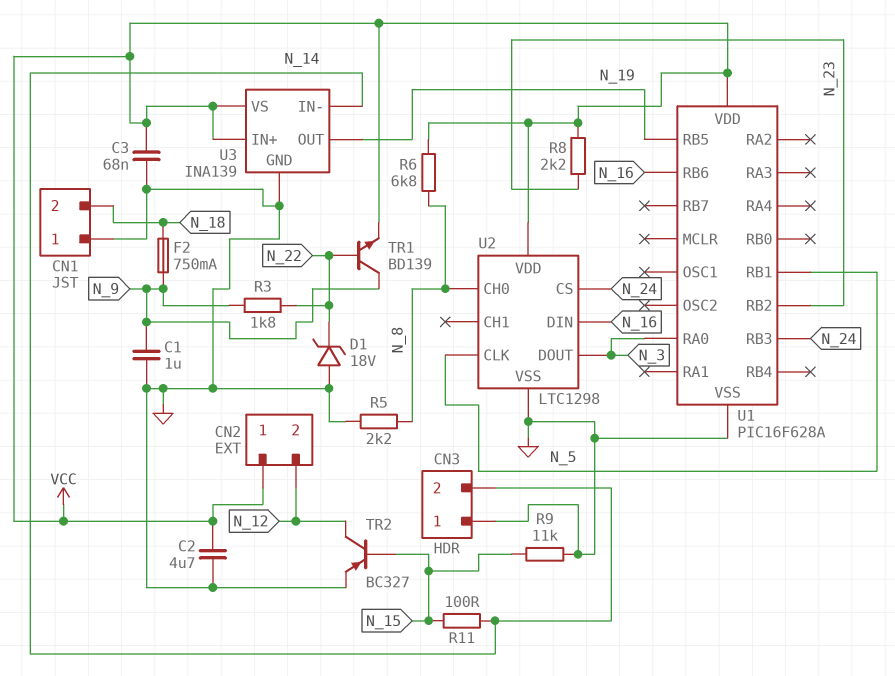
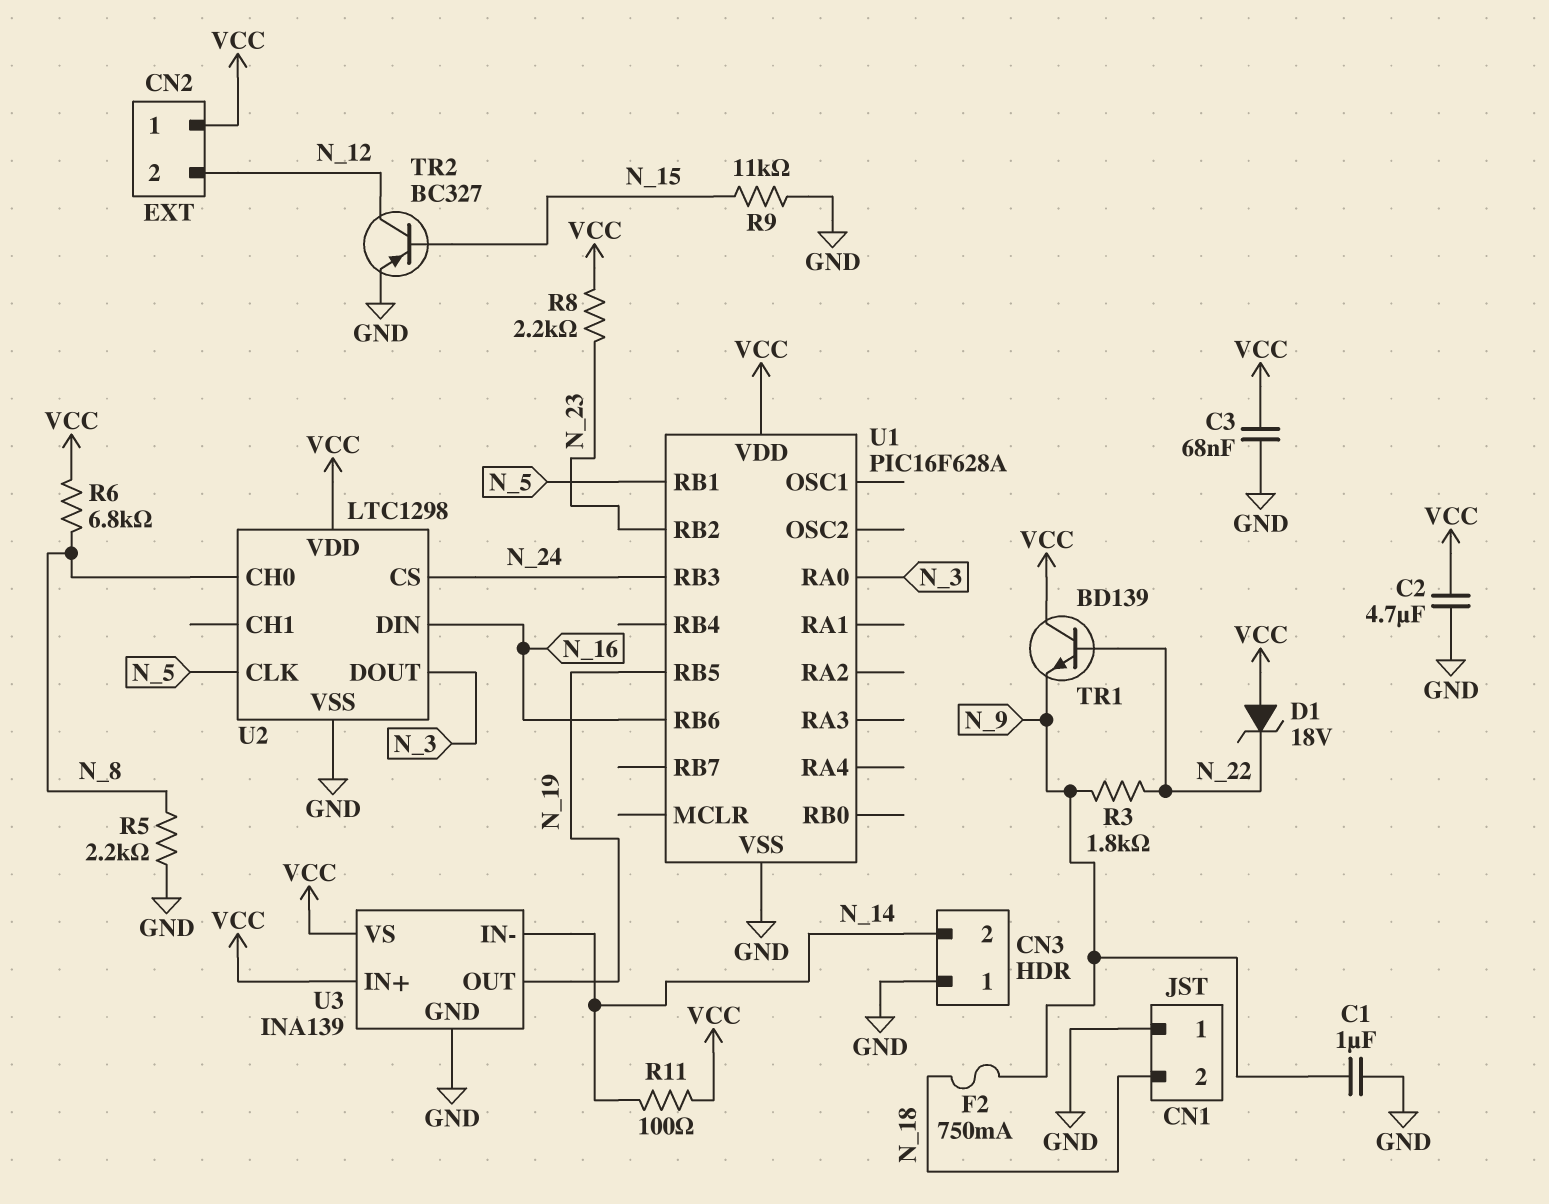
D1: zener 18V (A GND, K N_22) -> zener 18V (A VCC, K N_22)
R11: 100 (N_14, N_15) -> 100 (N_14, VCC)
TR1: NPN BD139 (B N_22, C N_9, E VCC) -> NPN BD139 (B N_22, C VCC, E N_9)

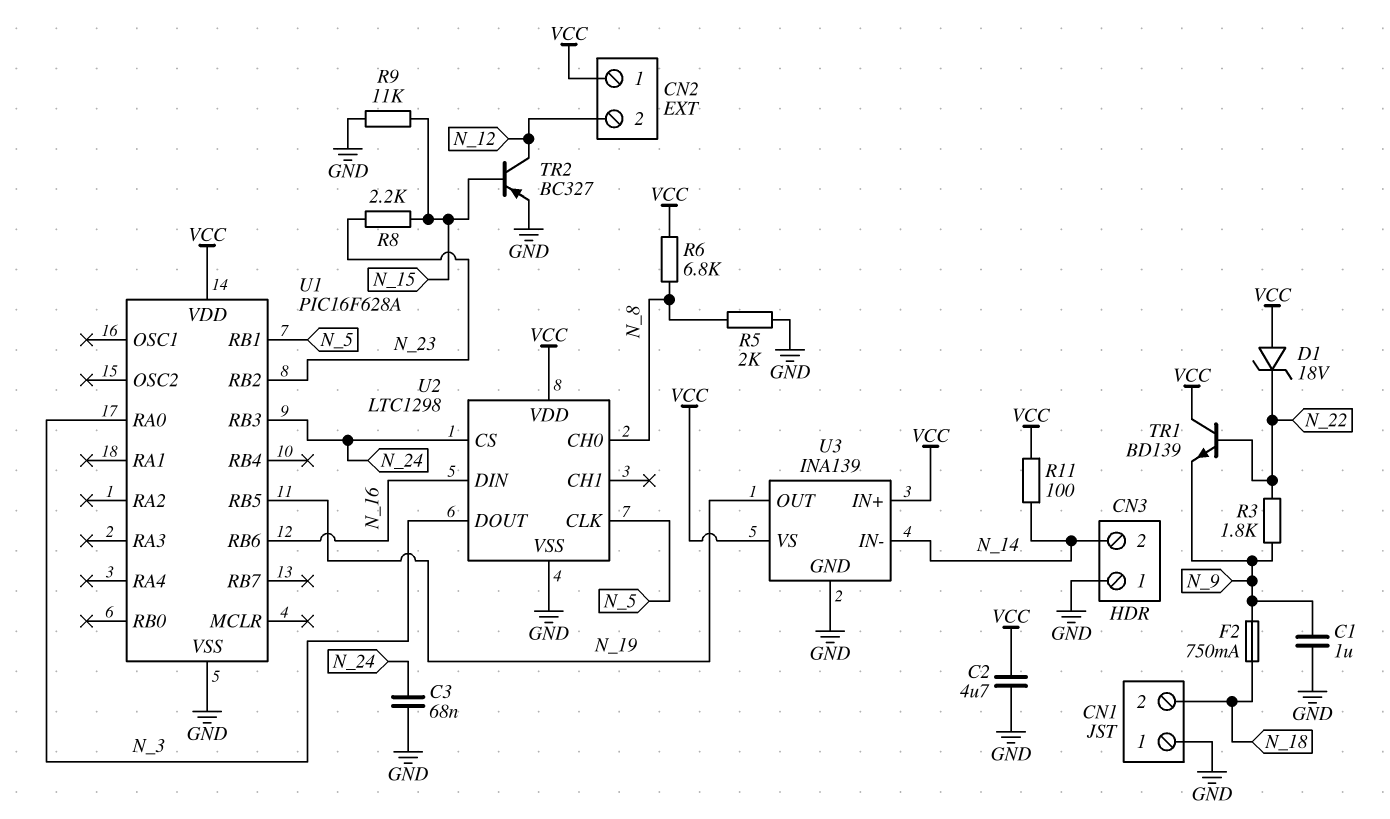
C3: 68nF (GND, VCC) -> 68nF (GND, N_24)
R5: 2.2k (GND, N_8) -> 2k (GND, N_8)
R8: 2.2k (N_23, VCC) -> 2.2k (N_15, N_23)

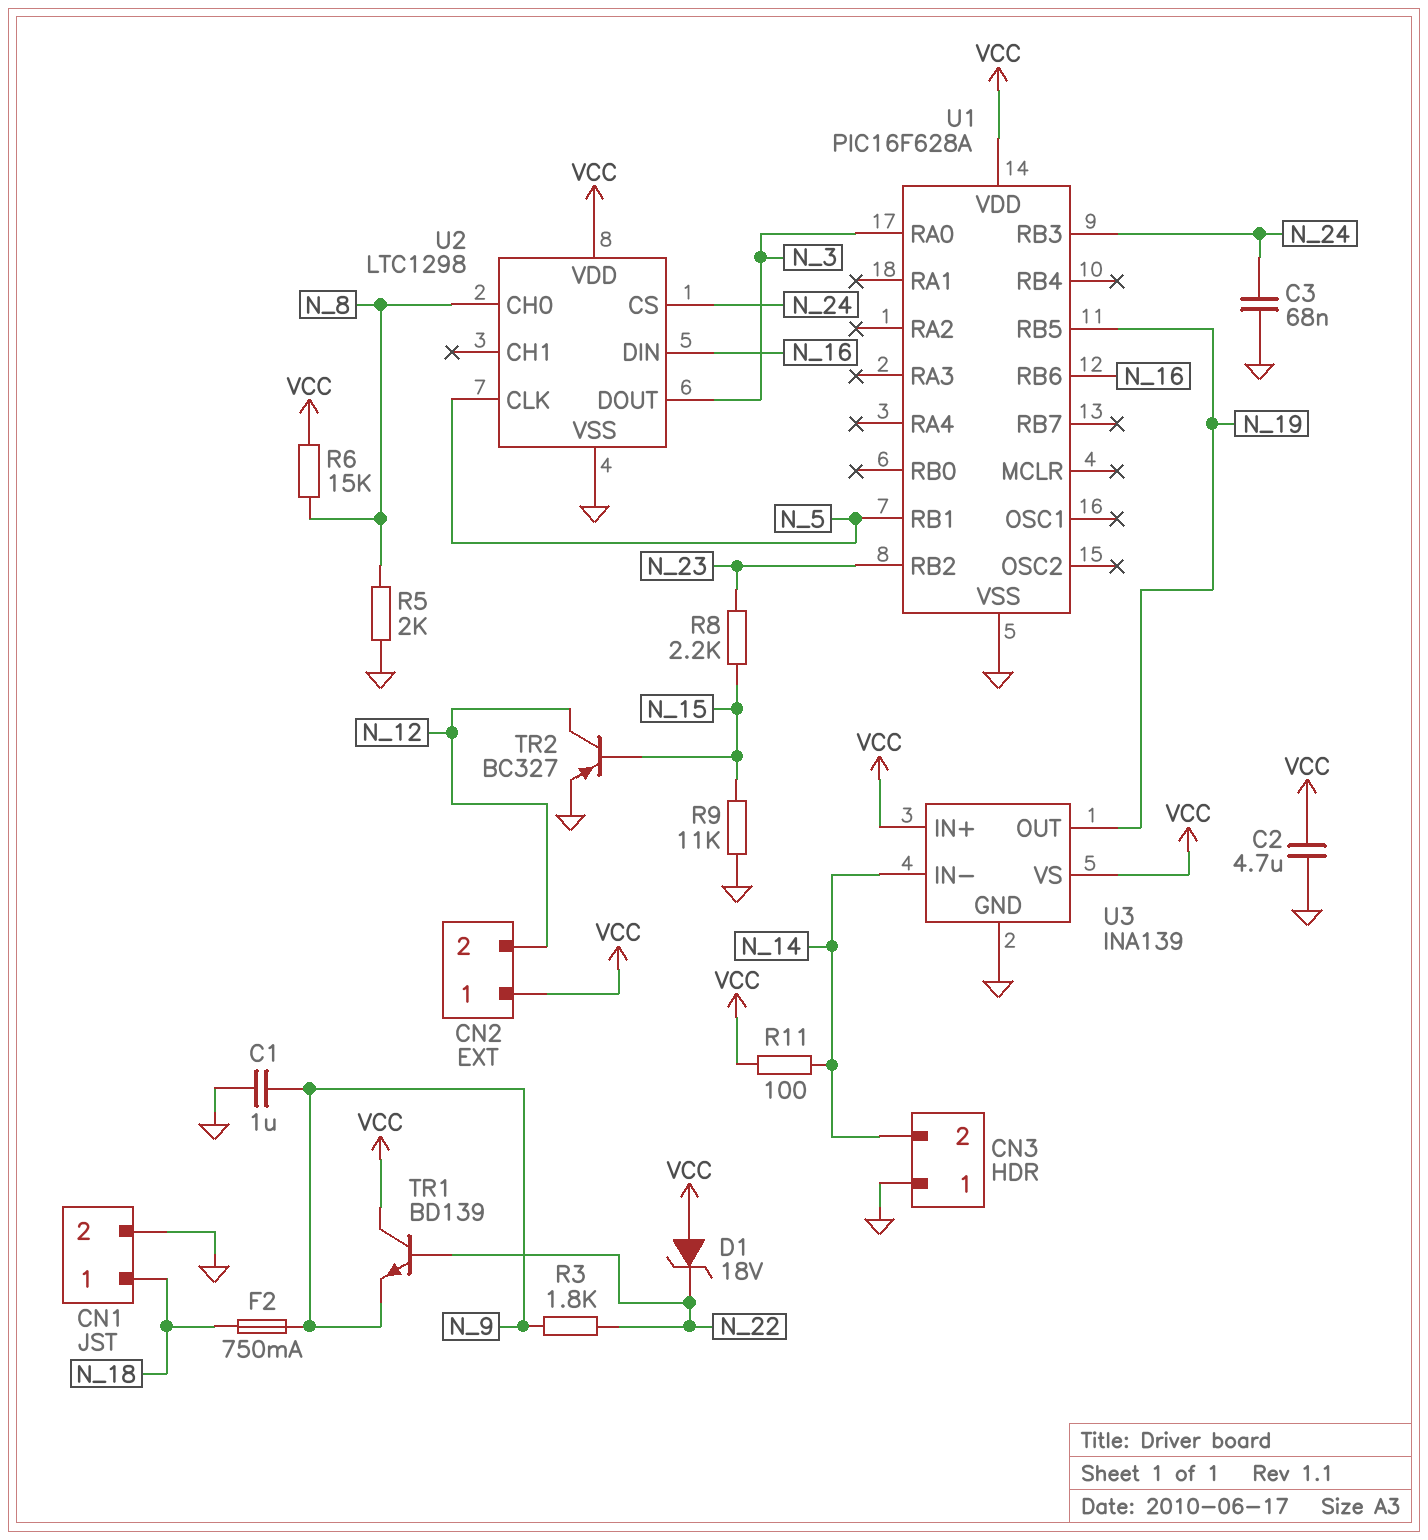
CN1 pin 1: GND -> N_18
CN1 pin 2: N_18 -> GND
R6: 6.8k (N_8, VCC) -> 15k (N_8, VCC)

